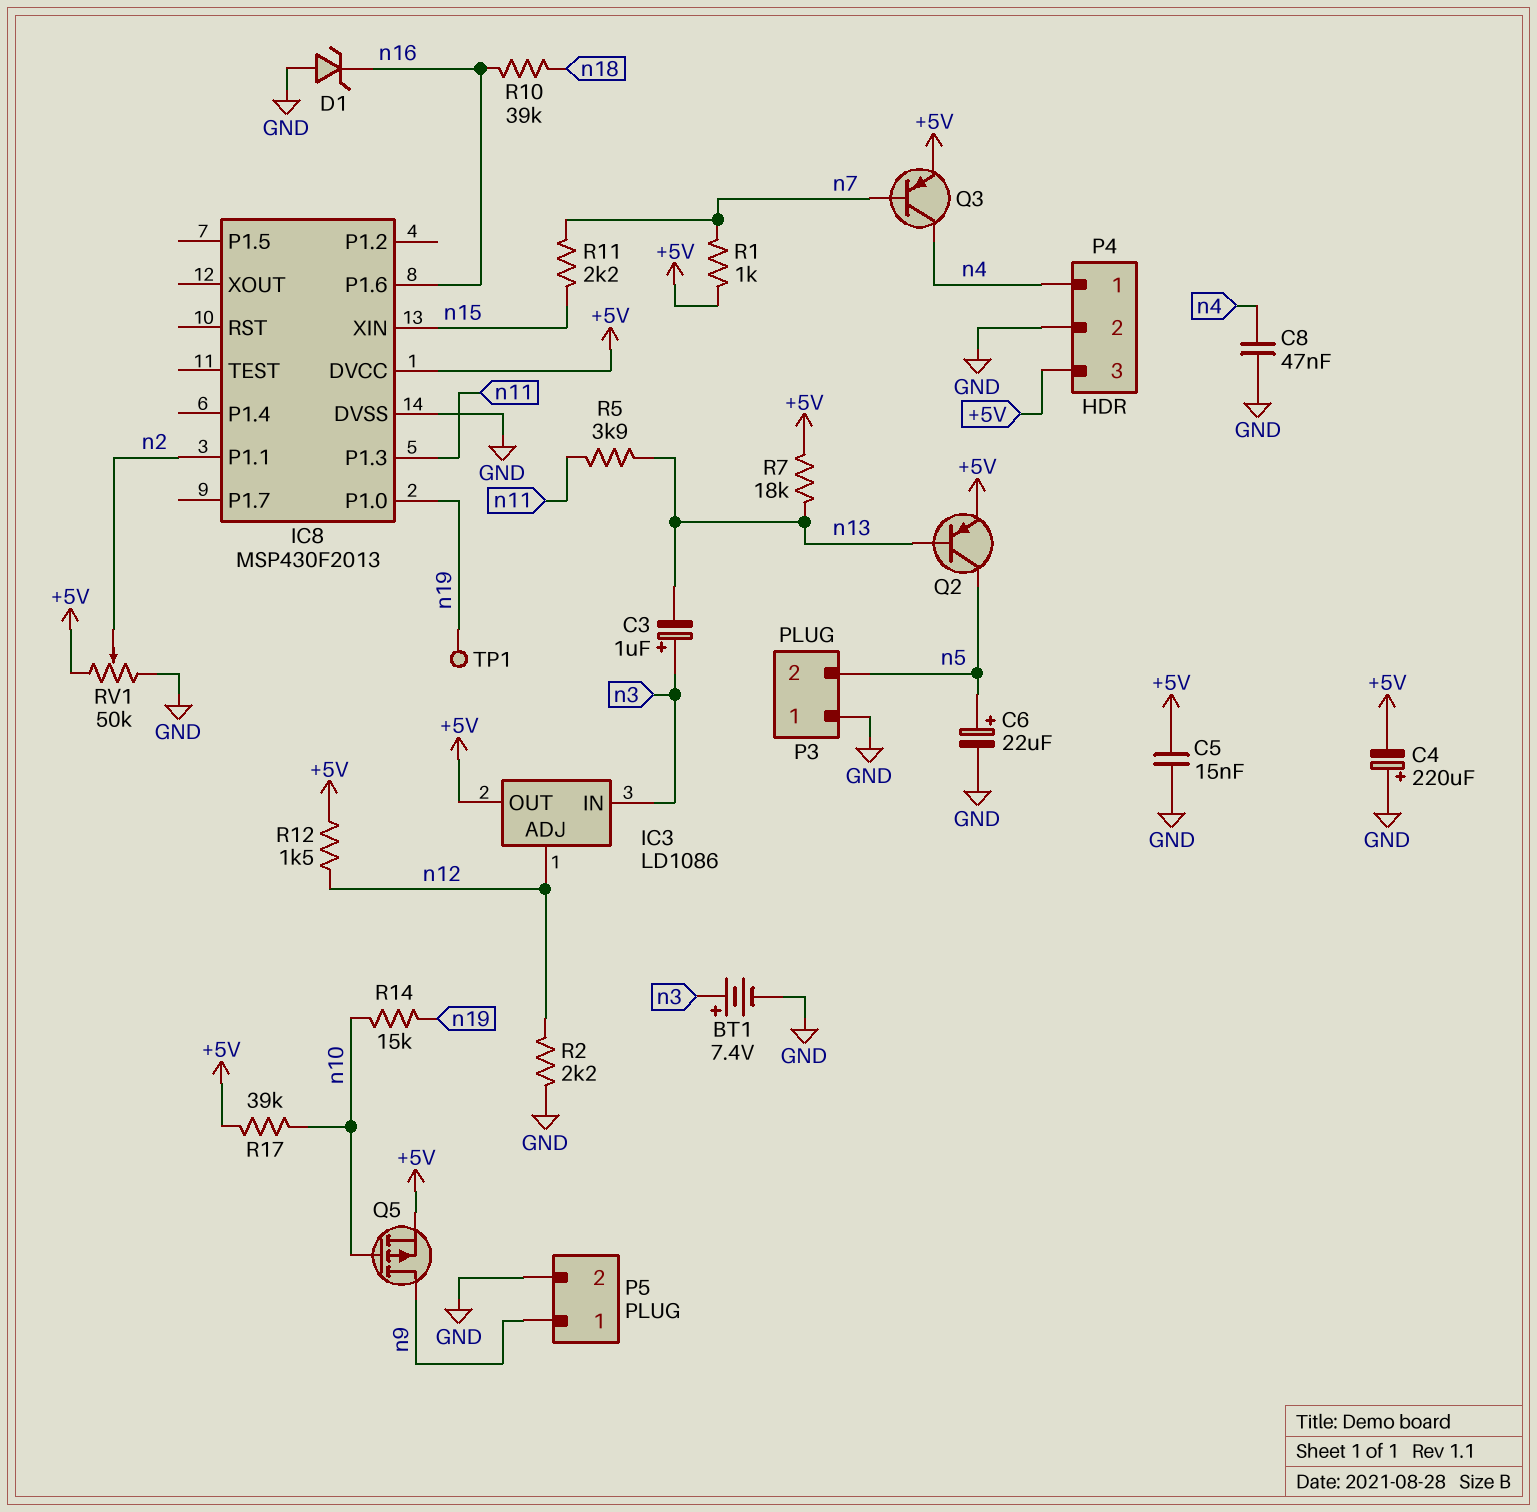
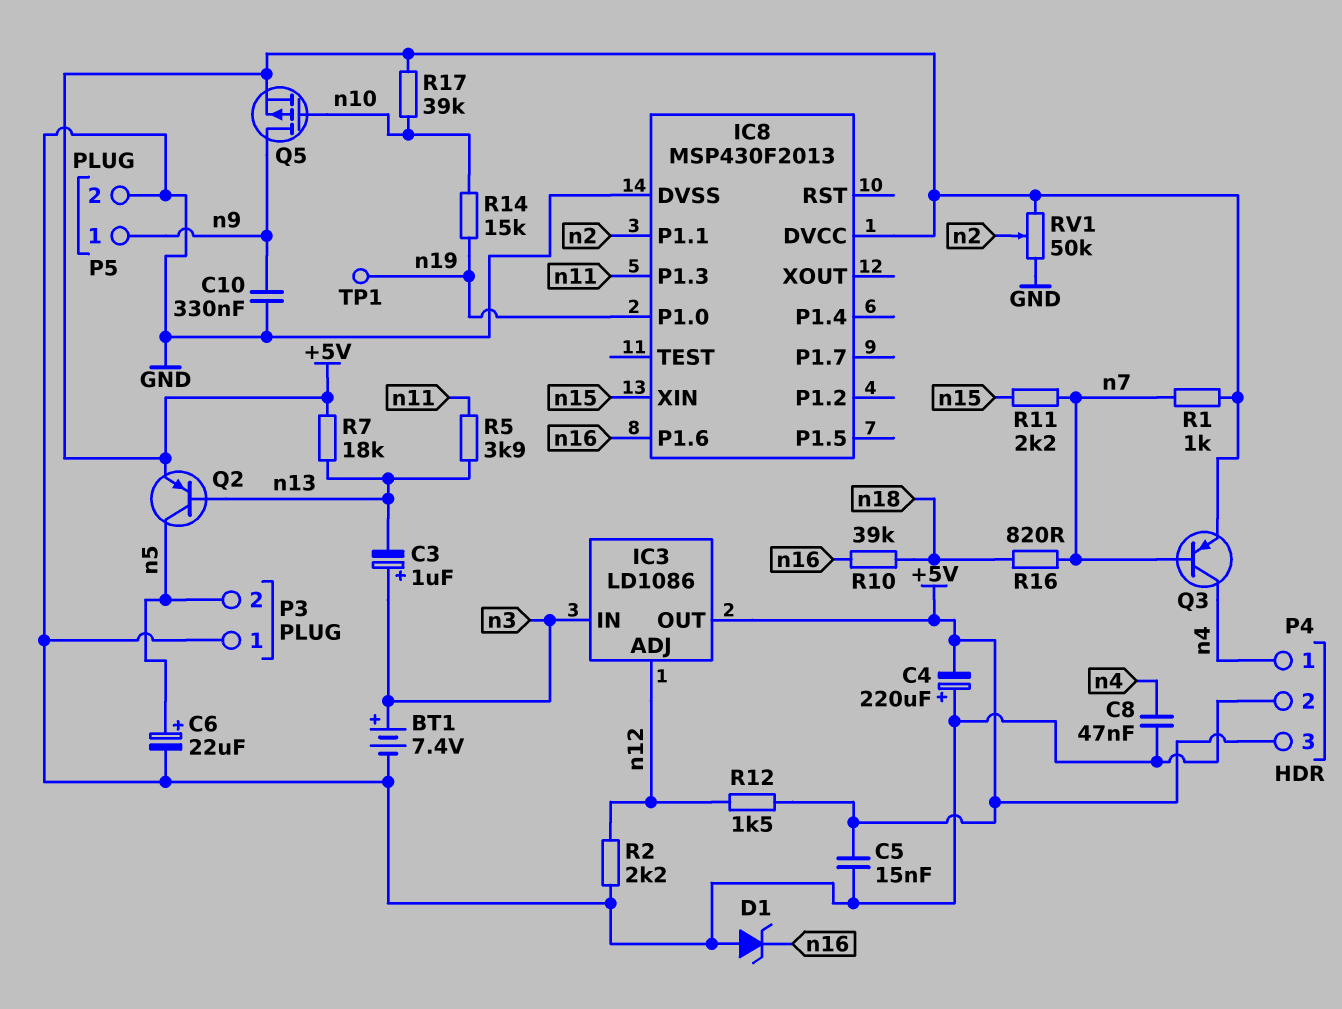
C10: none -> 330nF (GND, n9)
R16: none -> 820 (n7, n18)

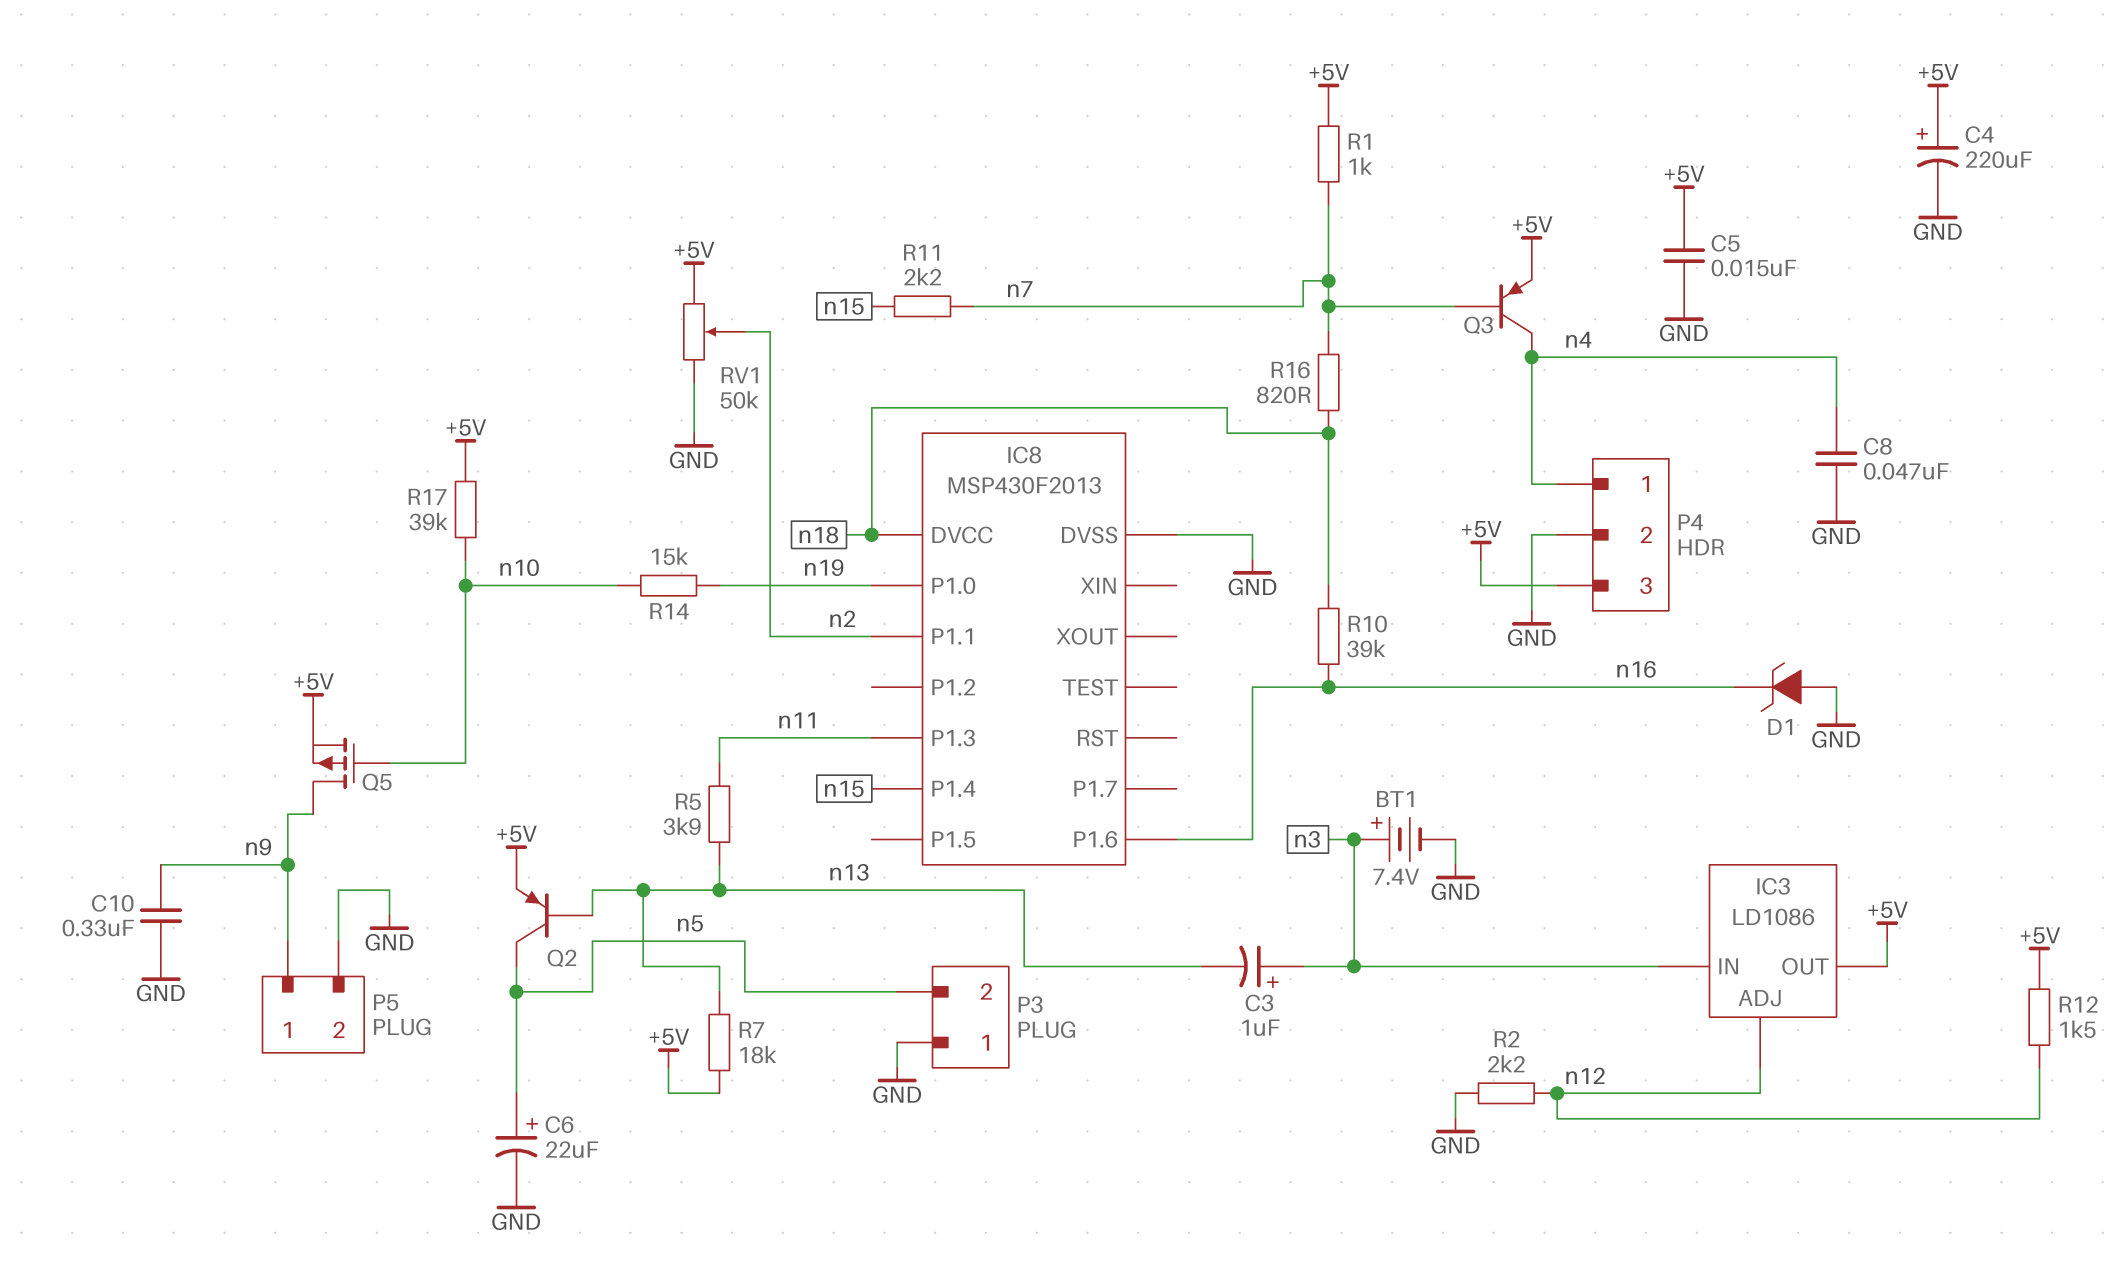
C4: 220uF (plus GND, minus +5V) -> 220uF (plus +5V, minus GND)
IC8 pin DVCC: +5V -> n18
IC8 pin P1.4: none -> n15
IC8 pin XIN: n15 -> none
TP1: test point (n19) -> none

